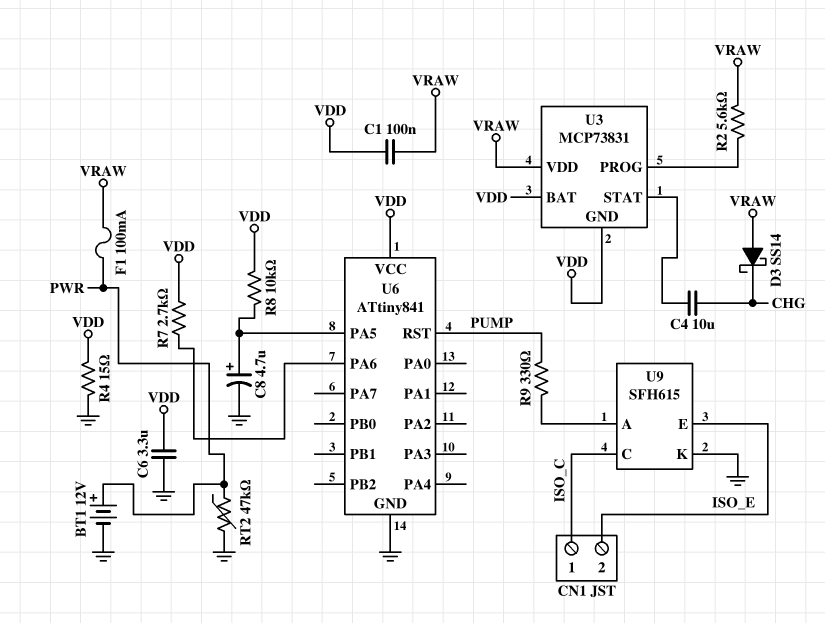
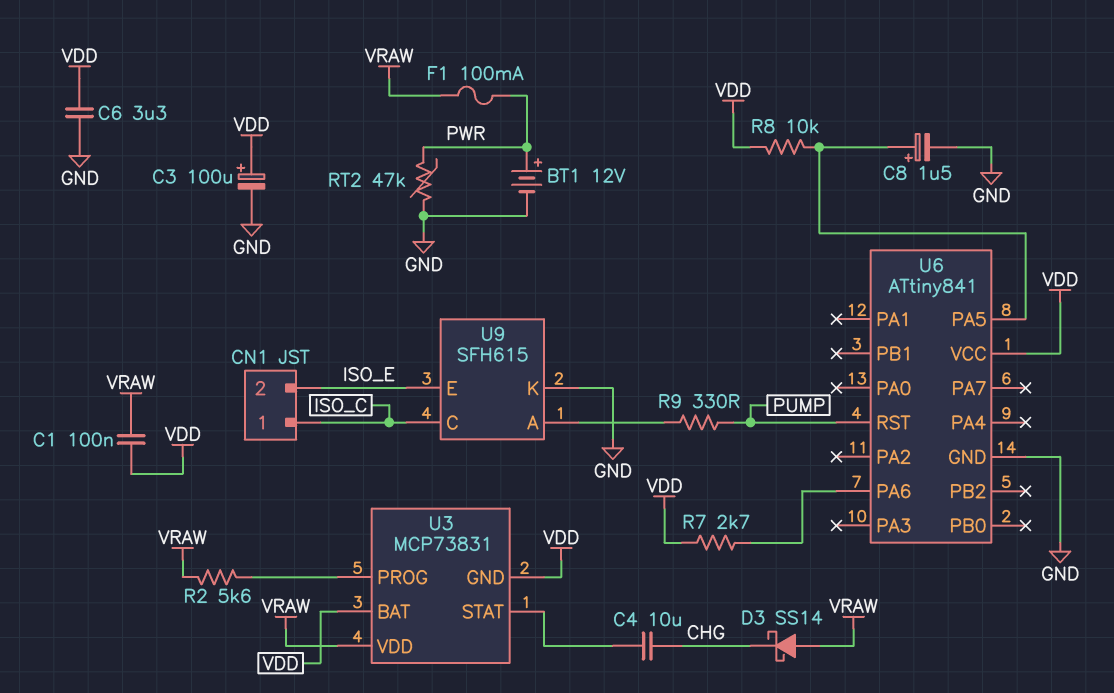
C3: none -> 100uF (plus VDD, minus GND)
C8: 4.7uF (plus U6/PA5, minus GND) -> 1.5uF (plus U6/PA5, minus GND)
R4: 15 (GND, VDD) -> none

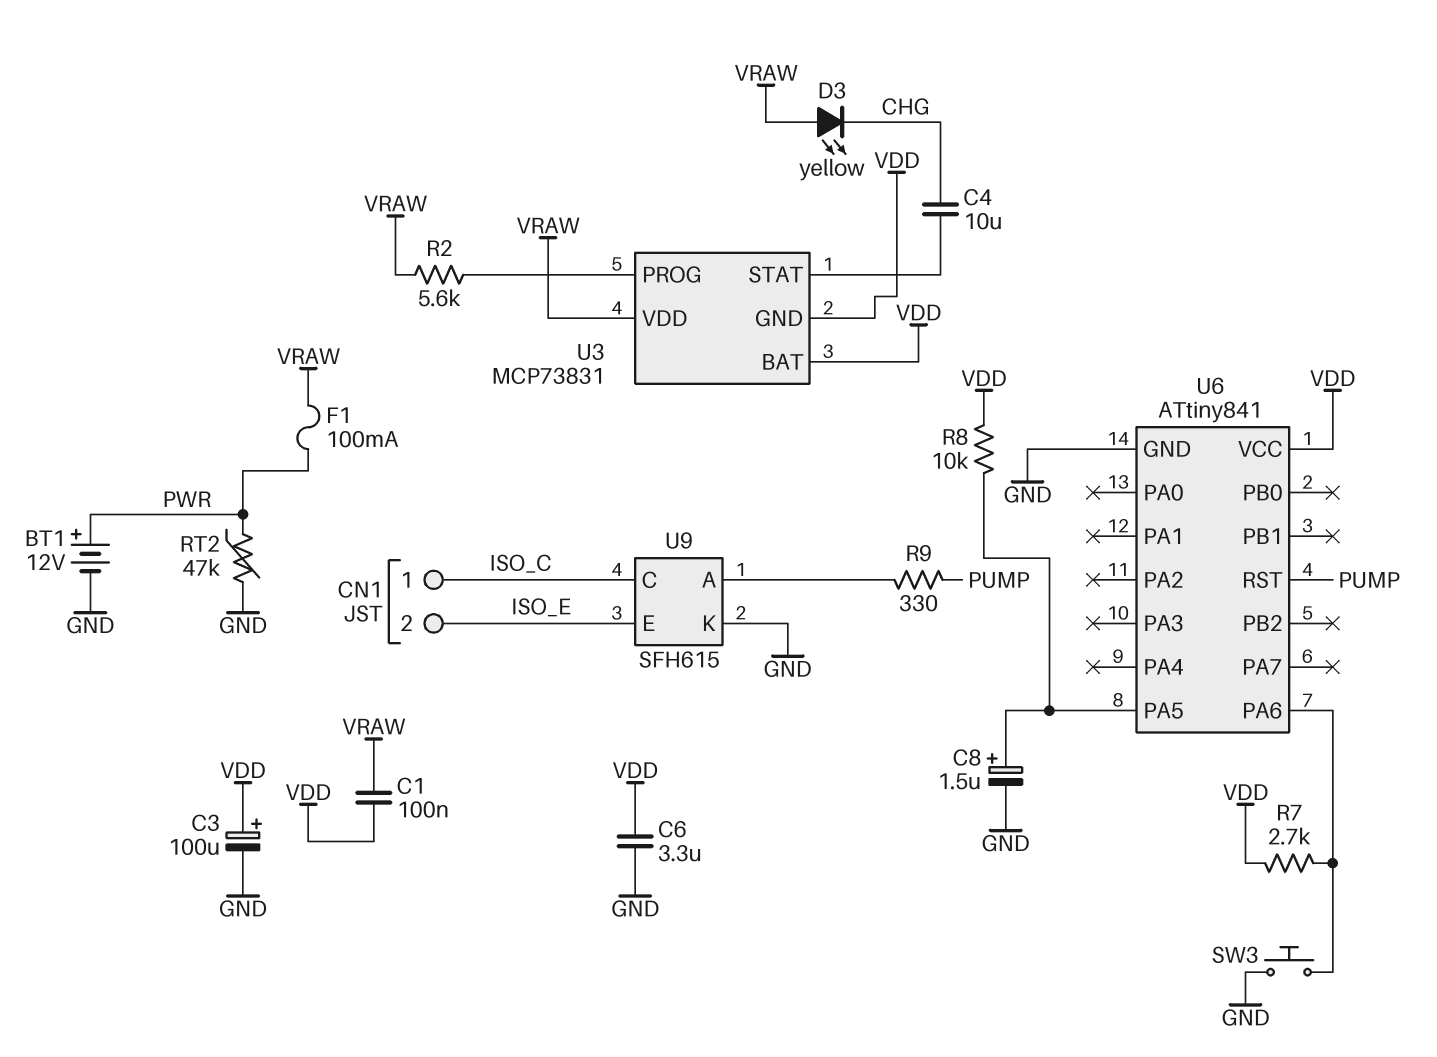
D3: schottky SS14 (A VRAW, K CHG) -> LED yellow (A VRAW, K CHG)
SW3: none -> button (GND, U6/PA6)

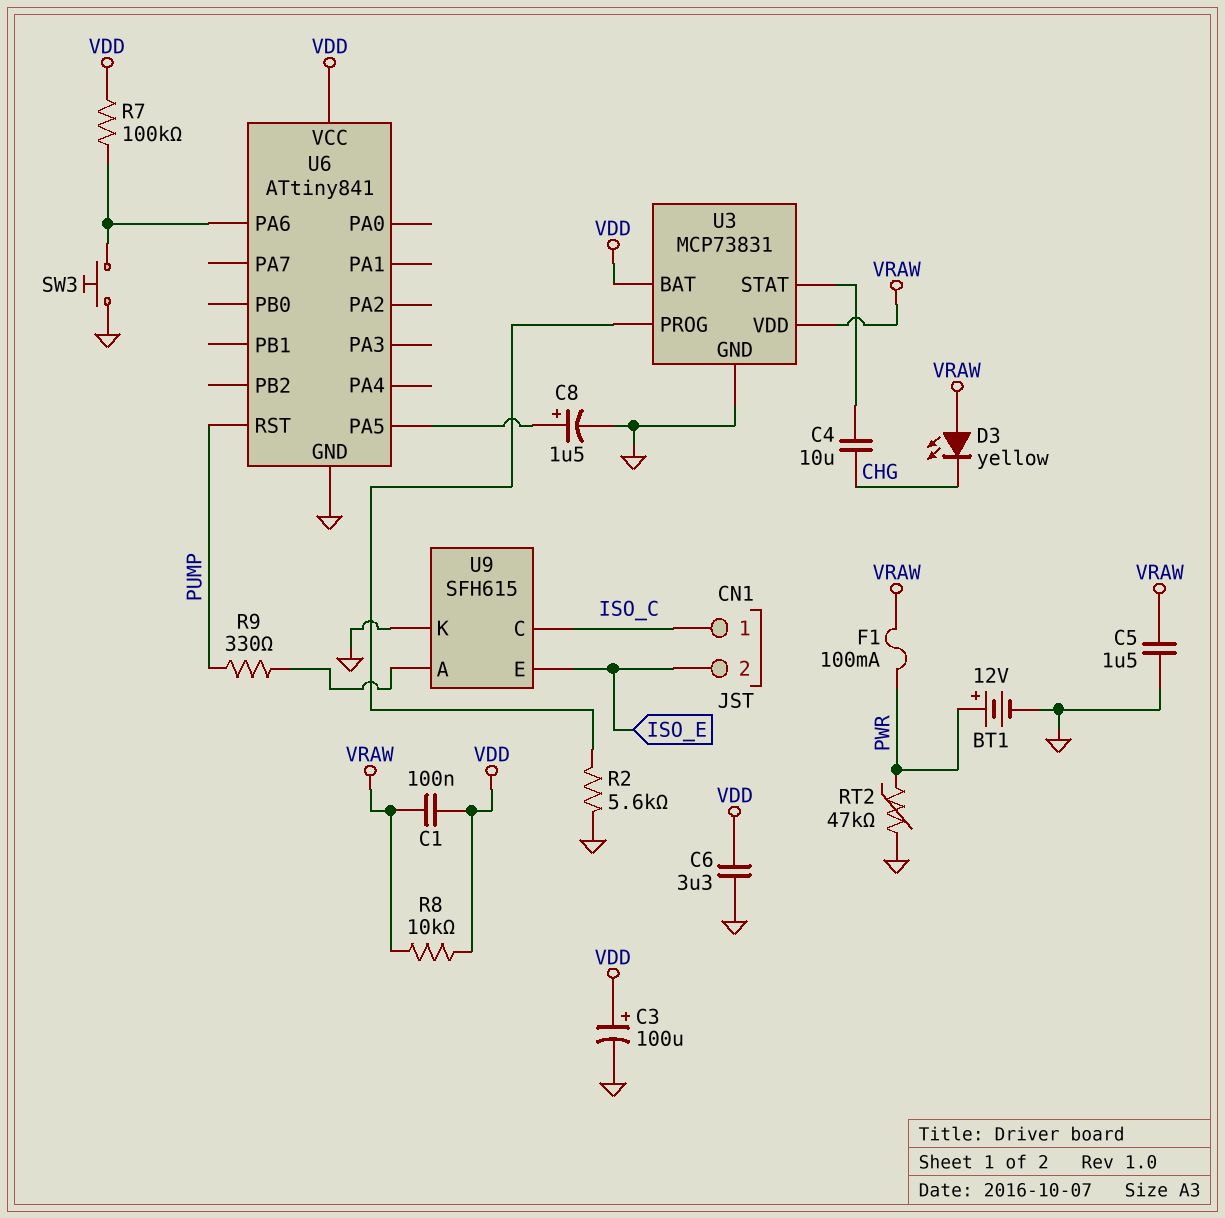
C5: none -> 1.5uF (GND, VRAW)
R2: 5.6k (U3/PROG, VRAW) -> 5.6k (GND, U3/PROG)
R7: 2.7k (U6/PA6, VDD) -> 100k (U6/PA6, VDD)
R8: 10k (U6/PA5, VDD) -> 10k (VDD, VRAW)
U3 pin GND: VDD -> GND

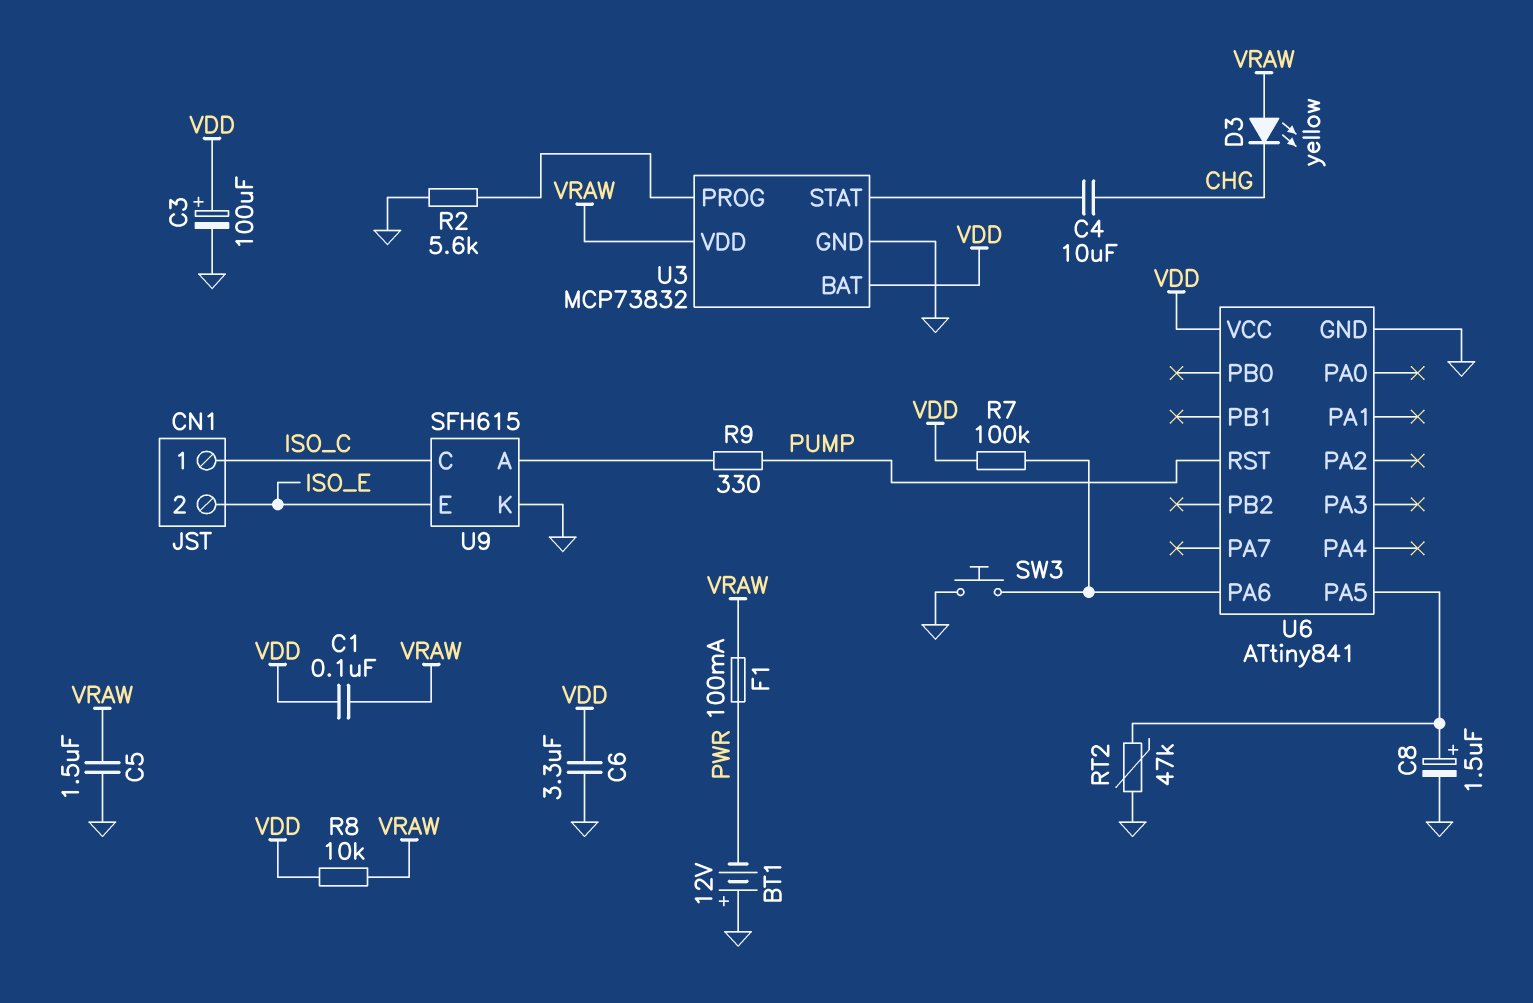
BT1: 12V (plus PWR, minus GND) -> 12V (plus GND, minus PWR)
RT2: 47k (GND, PWR) -> 47k (GND, U6/PA5)
U3: MCP73831 -> MCP73832

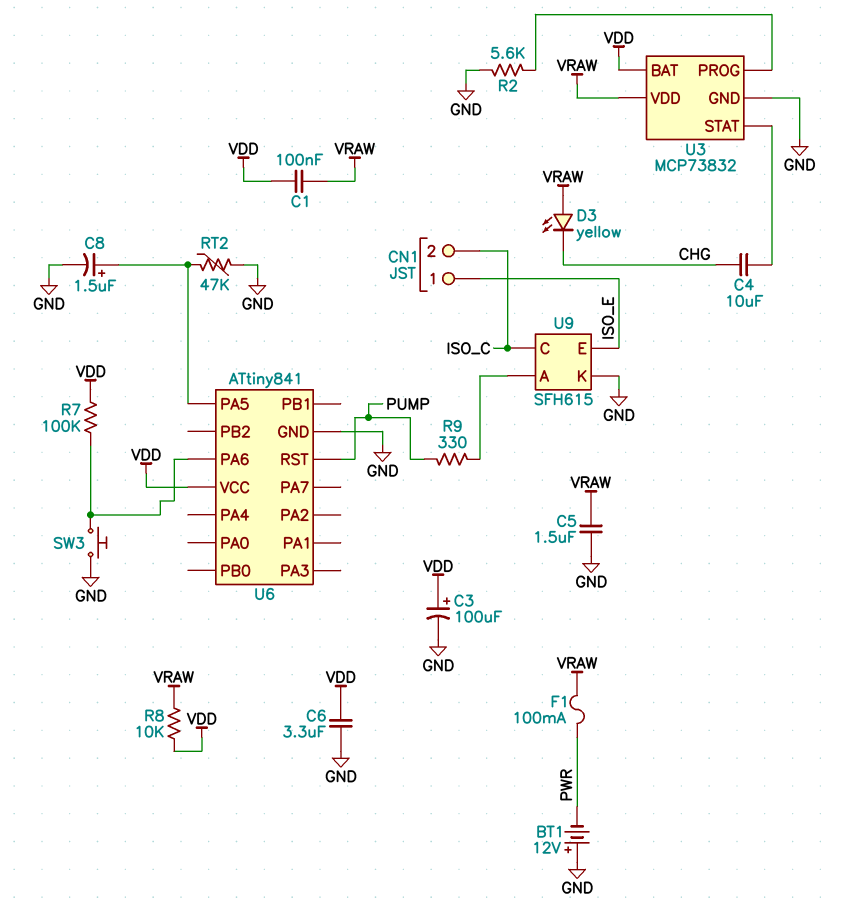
CN1 pin 1: ISO_C -> ISO_E
CN1 pin 2: ISO_E -> ISO_C

